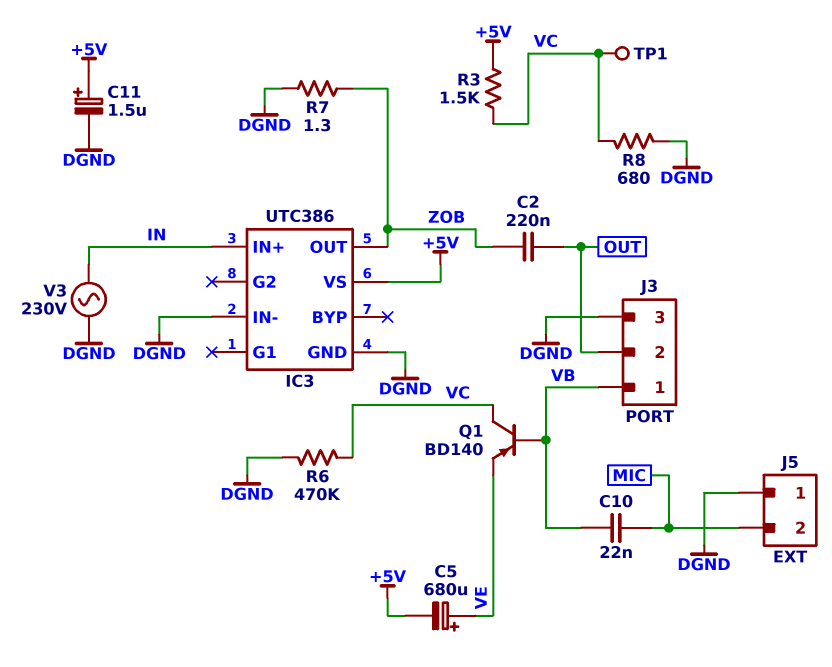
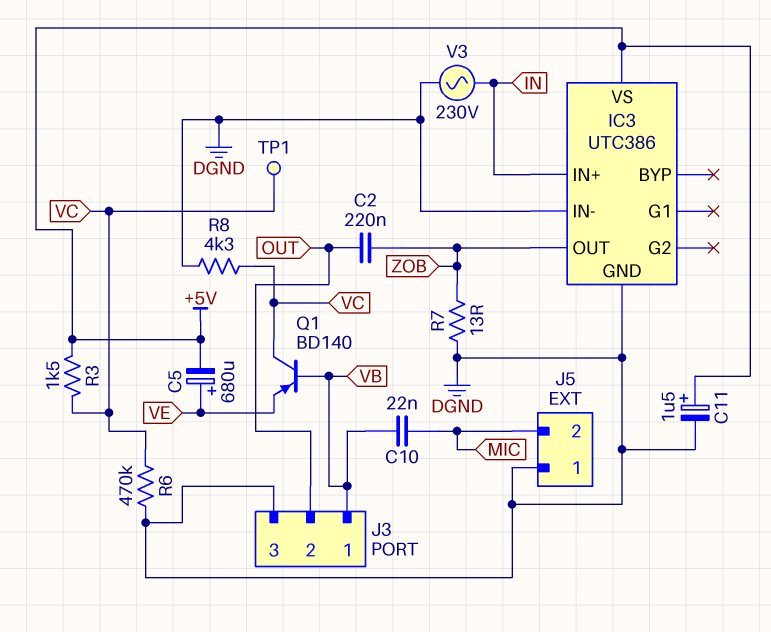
R7: 1.3 (DGND, ZOB) -> 13 (DGND, ZOB)
R8: 680 (DGND, VC) -> 4.3k (DGND, VC)

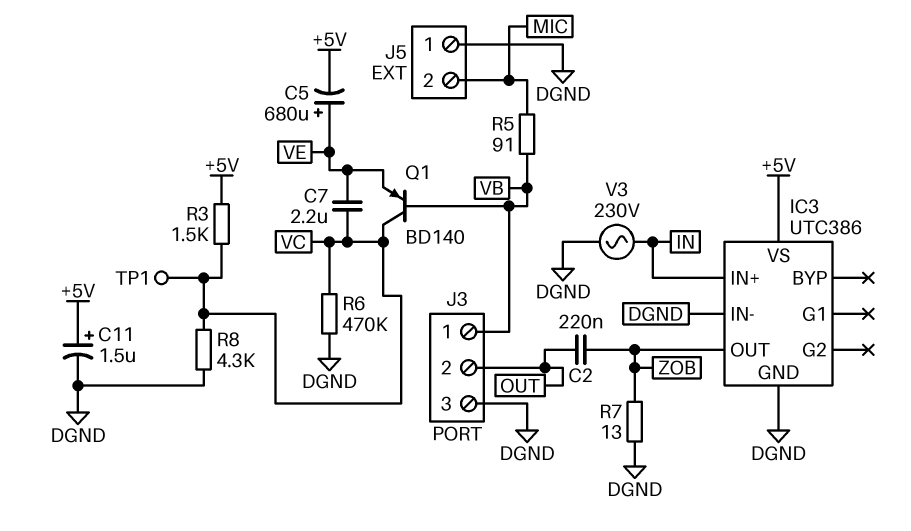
C7: none -> 2.2uF (VC, VE)
C10: 22nF (MIC, VB) -> none
R5: none -> 91 (MIC, VB)

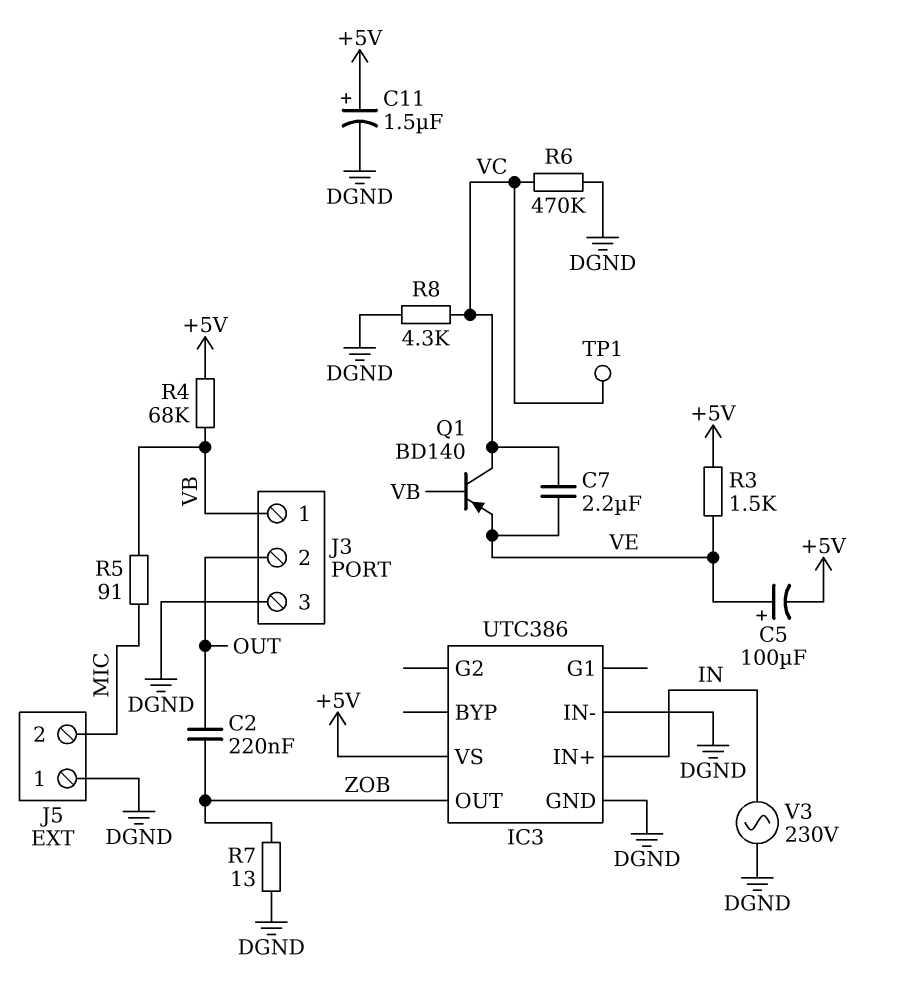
C5: 680uF (plus VE, minus +5V) -> 100uF (plus VE, minus +5V)
R3: 1.5k (+5V, VC) -> 1.5k (+5V, VE)
R4: none -> 68k (+5V, VB)

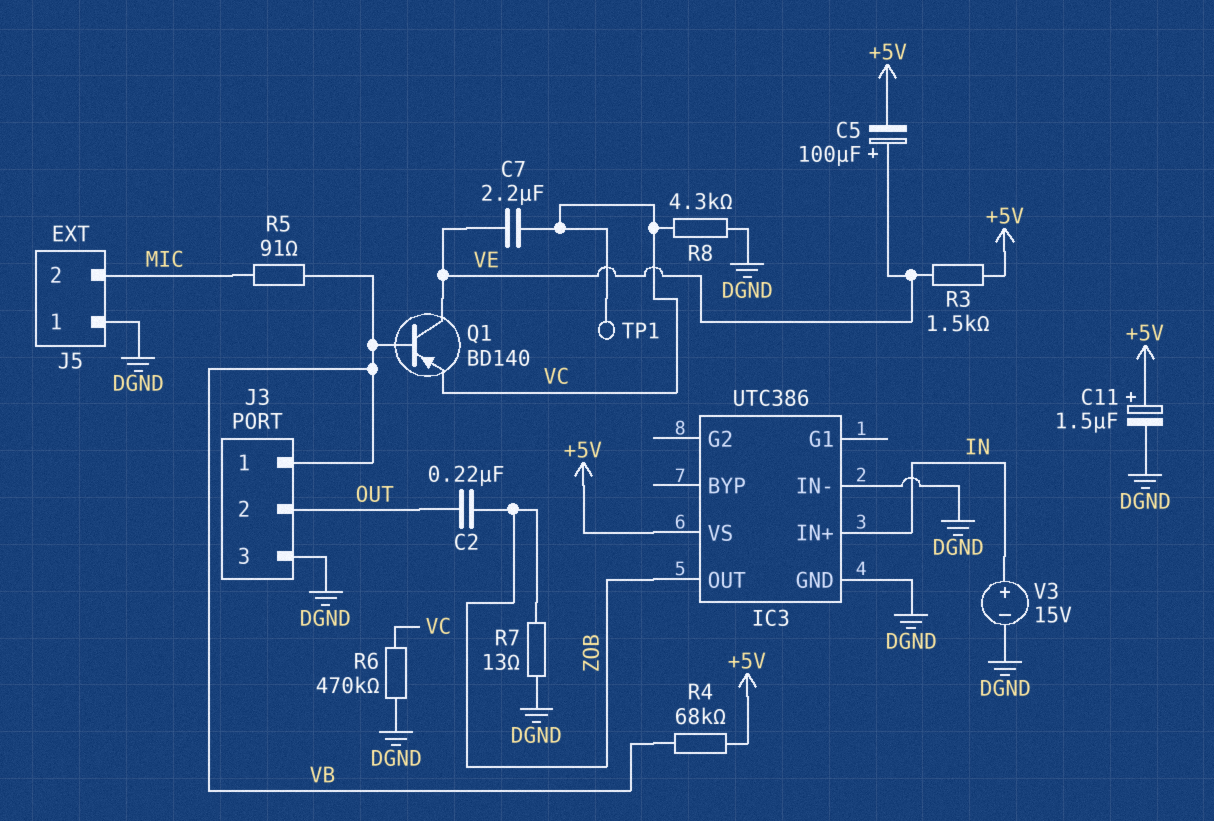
Q1: PNP BD140 (B VB, C VC, E VE) -> PNP BD140 (B VB, C VE, E VC)
V3: AC 230V (DGND, IN) -> 15V (plus IN, minus DGND)

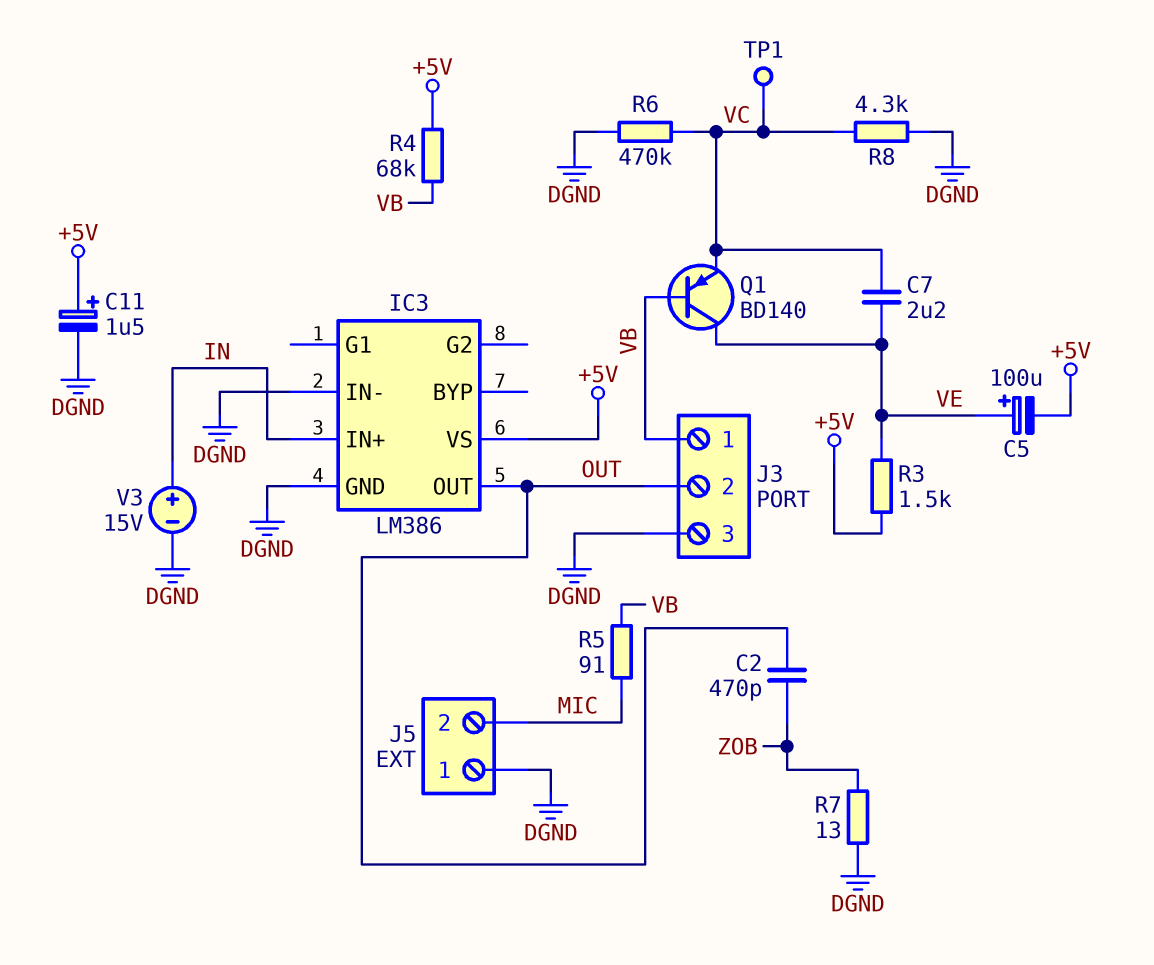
C2: 220nF (OUT, ZOB) -> 470pF (OUT, ZOB)
IC3: UTC386 -> LM386
IC3 pin OUT: ZOB -> OUT

